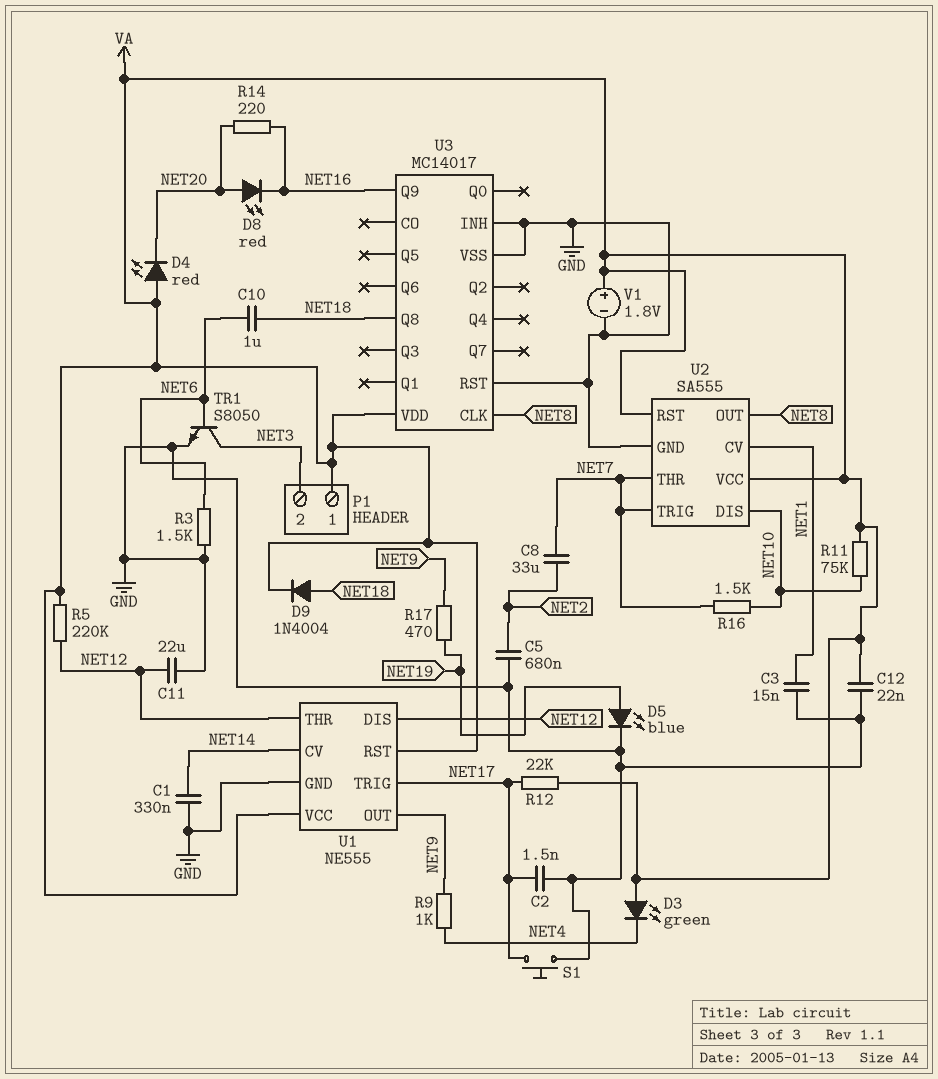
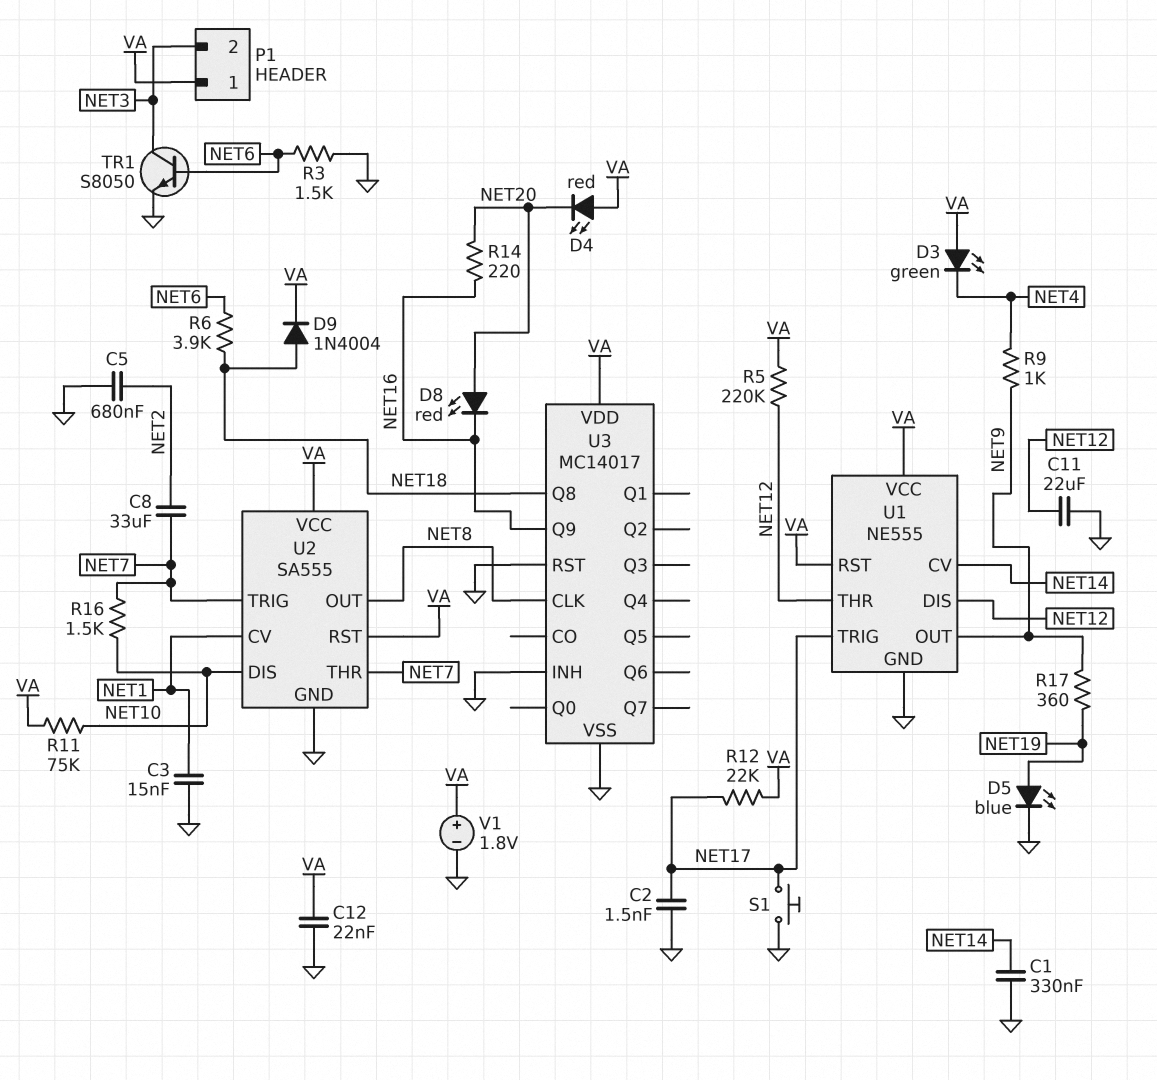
C10: 1uF (NET6, NET18) -> none
R6: none -> 3.9k (NET6, NET18)
R17: 470 (NET9, NET19) -> 360 (NET9, NET19)

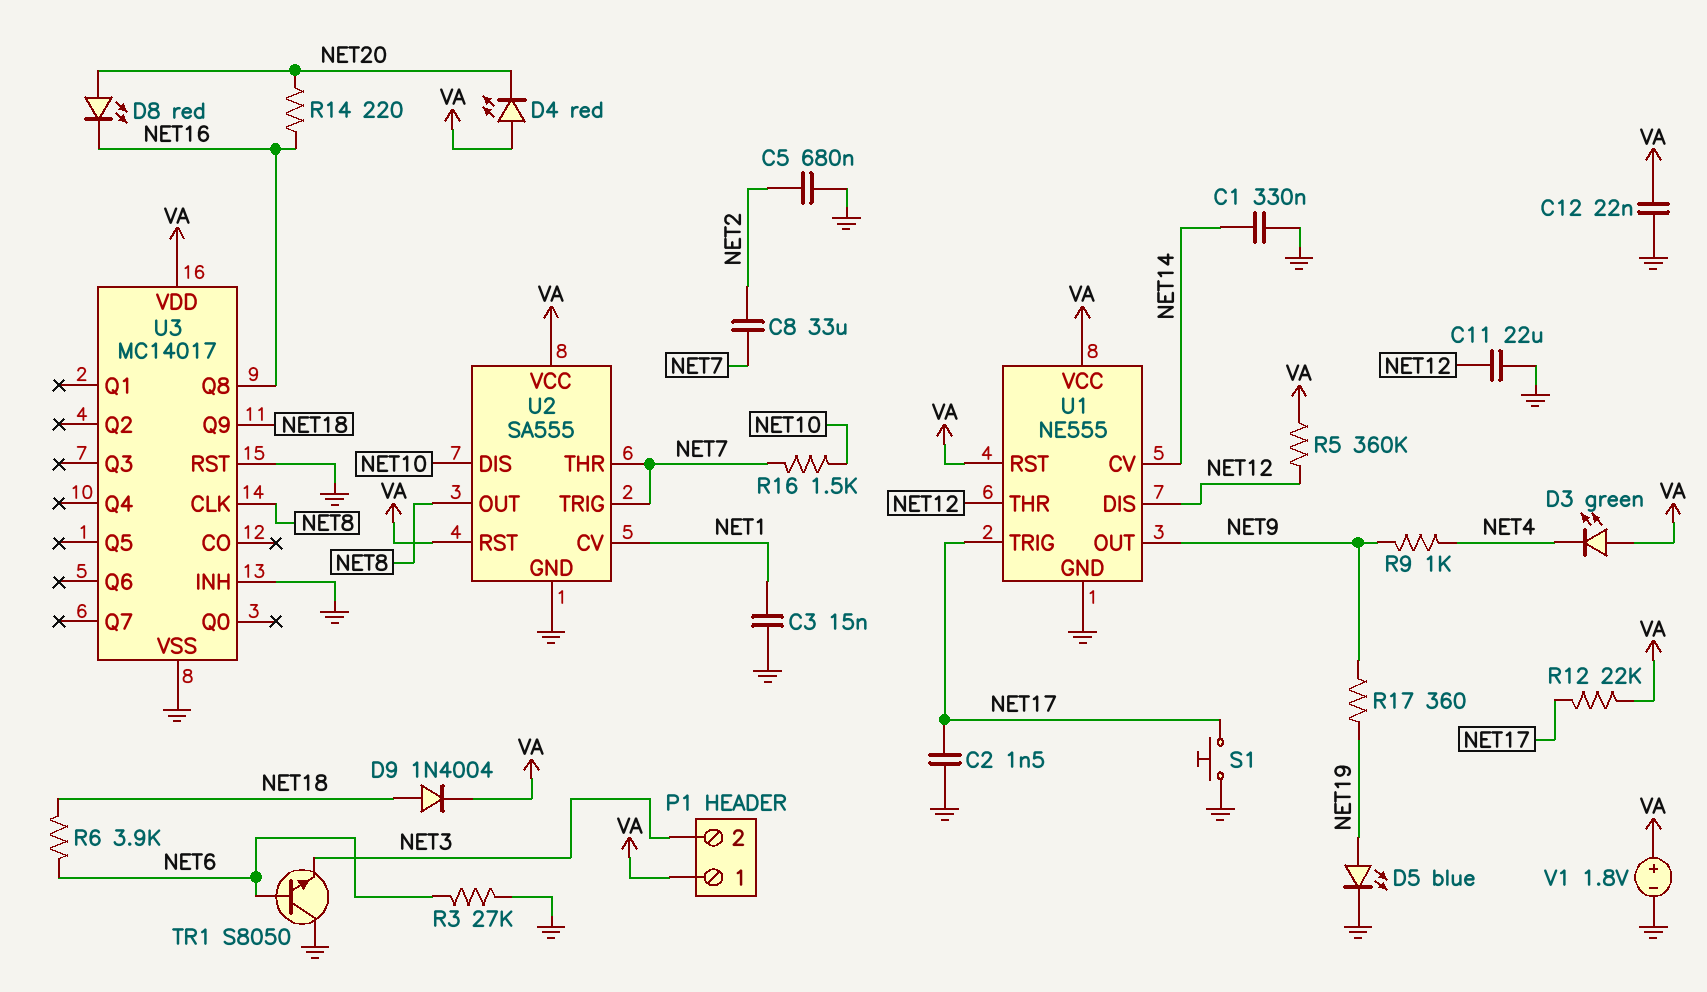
R3: 1.5k (GND, NET6) -> 27k (GND, NET6)
R5: 220k (NET12, VA) -> 360k (NET12, VA)
R11: 75k (NET10, VA) -> none
TR1: NPN S8050 (B NET6, C NET3, E GND) -> NPN S8050 (B NET6, C GND, E NET3)
U3 pin Q8: NET18 -> NET16
U3 pin Q9: NET16 -> NET18

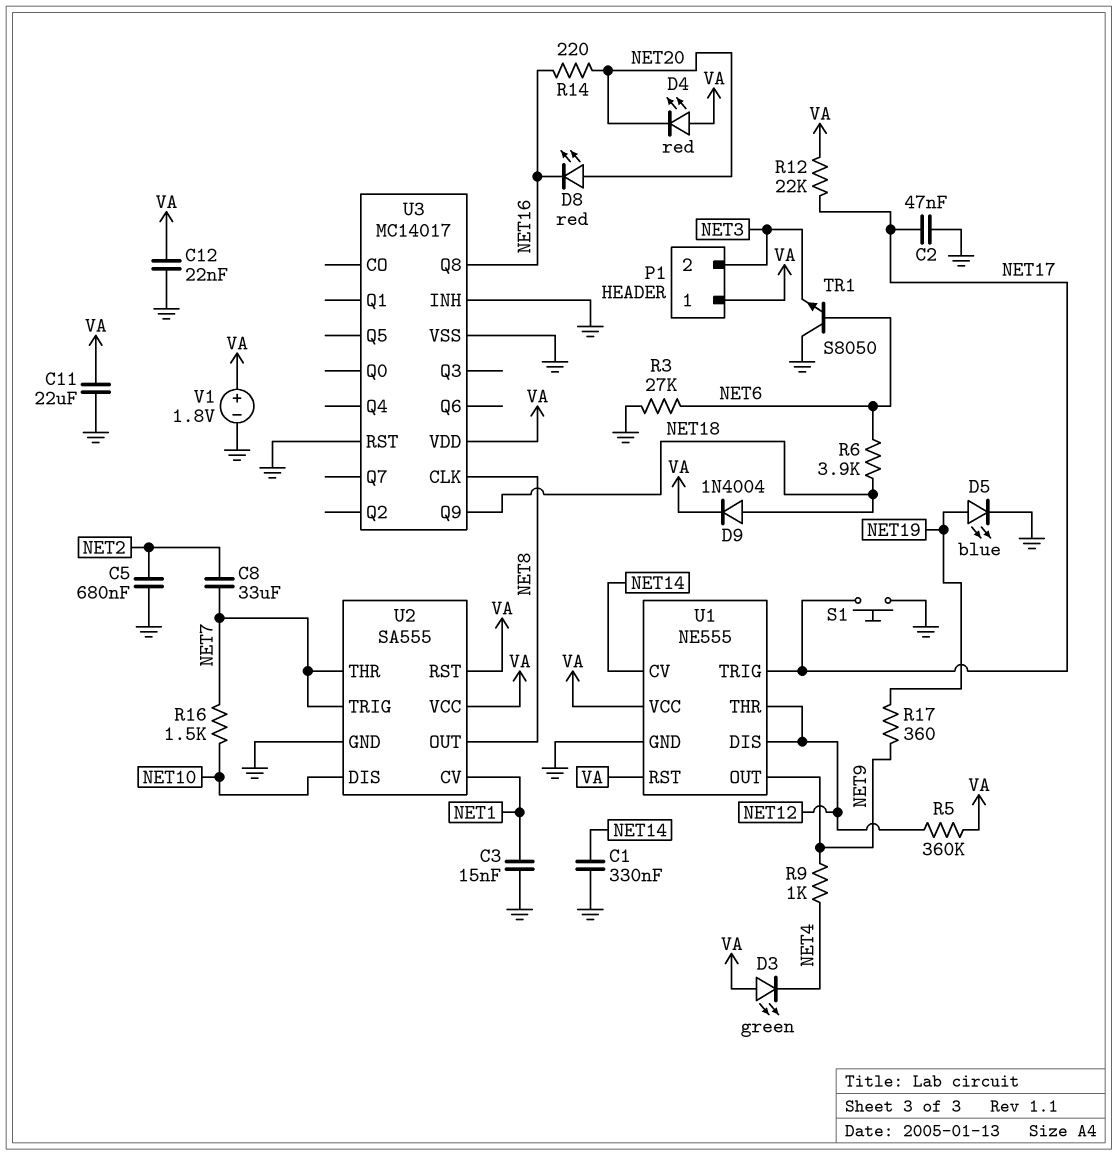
C2: 1.5nF (GND, NET17) -> 47nF (GND, NET17)
C11: 22uF (GND, NET12) -> 22uF (GND, VA)

